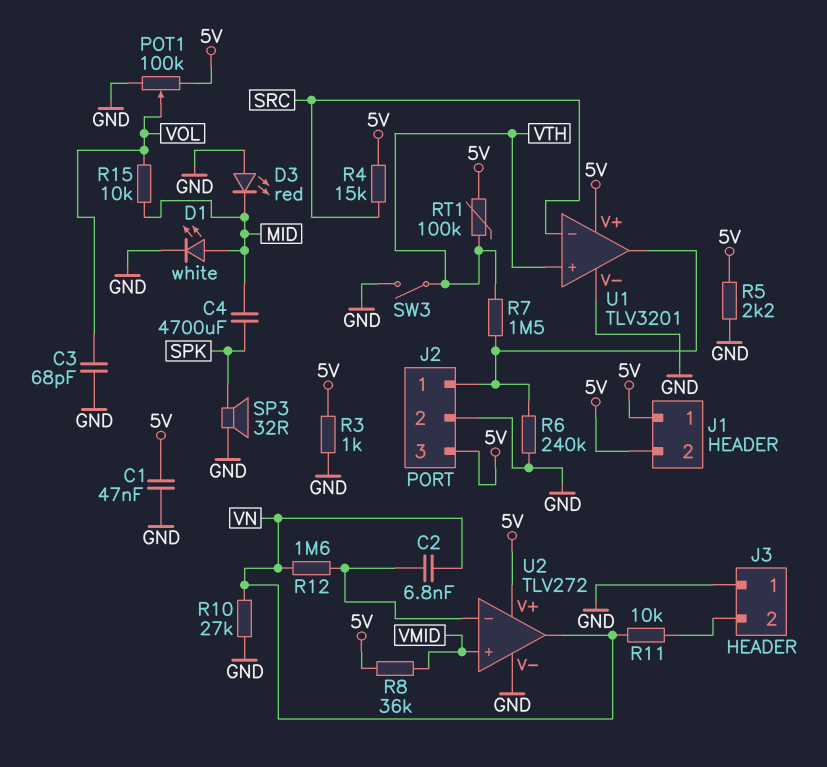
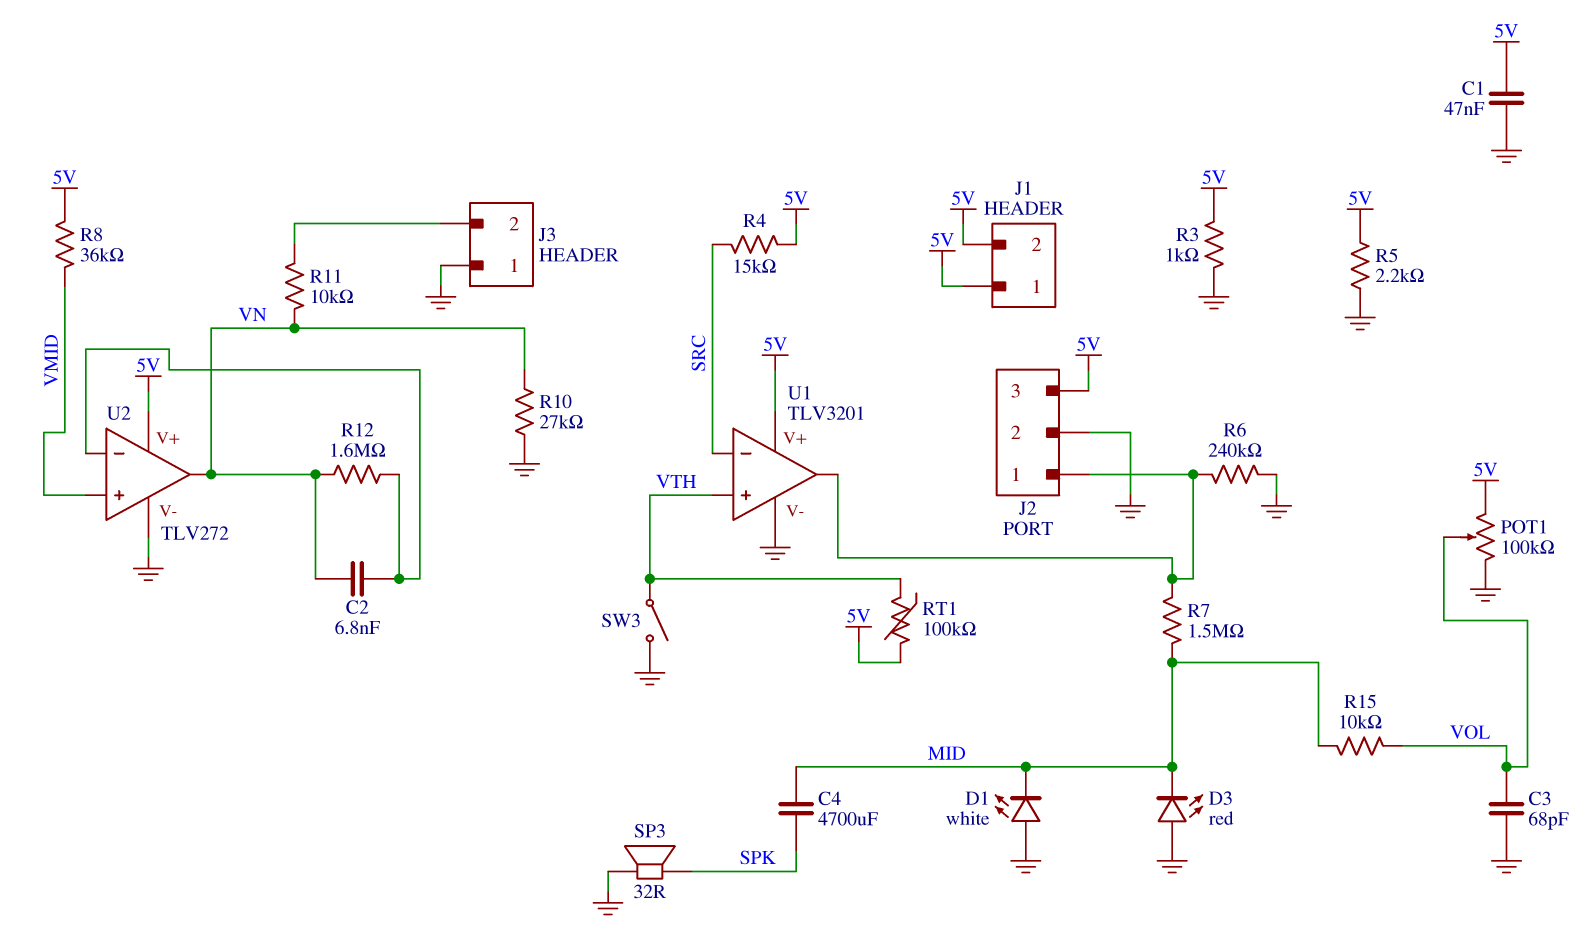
D1: LED white (A MID, K GND) -> LED white (A GND, K MID)
R7: 1.5M (J2/1, VTH) -> 1.5M (J2/1, MID)

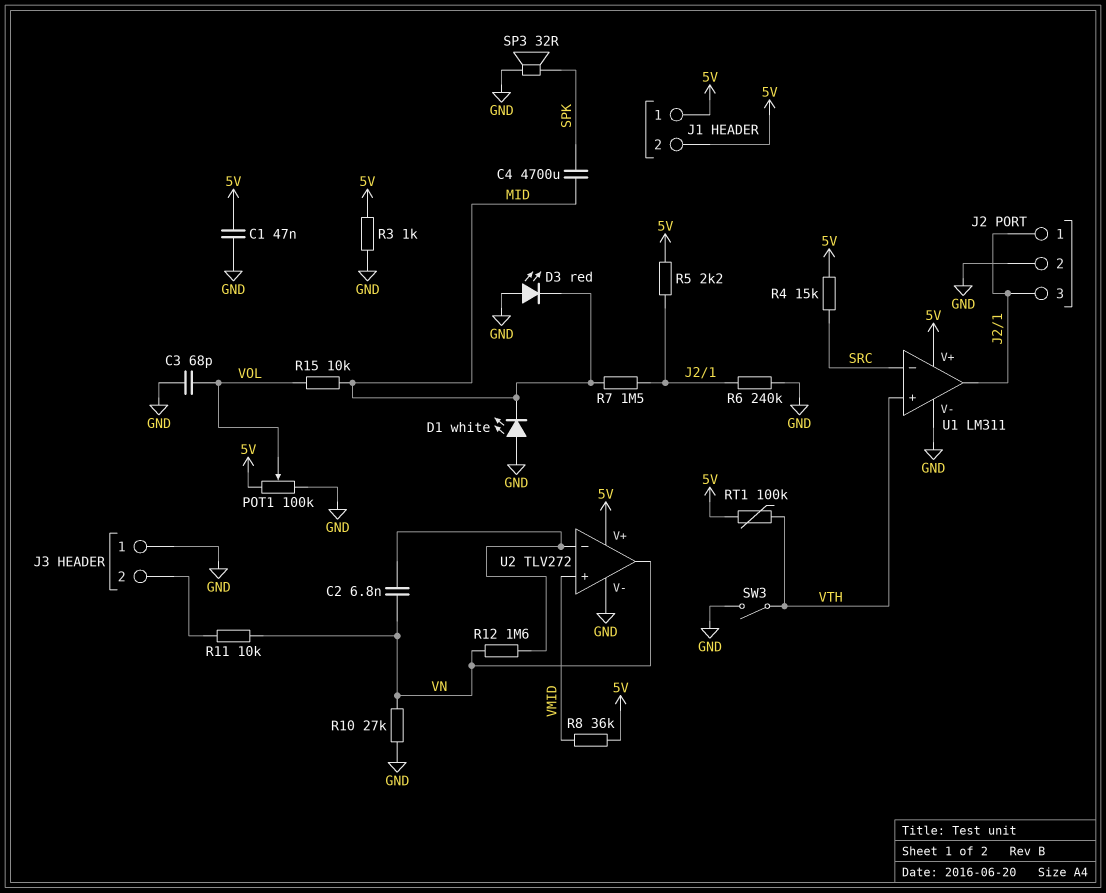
J2 pin 3: 5V -> J2/1
R5: 2.2k (5V, GND) -> 2.2k (5V, J2/1)
U1: TLV3201 -> LM311

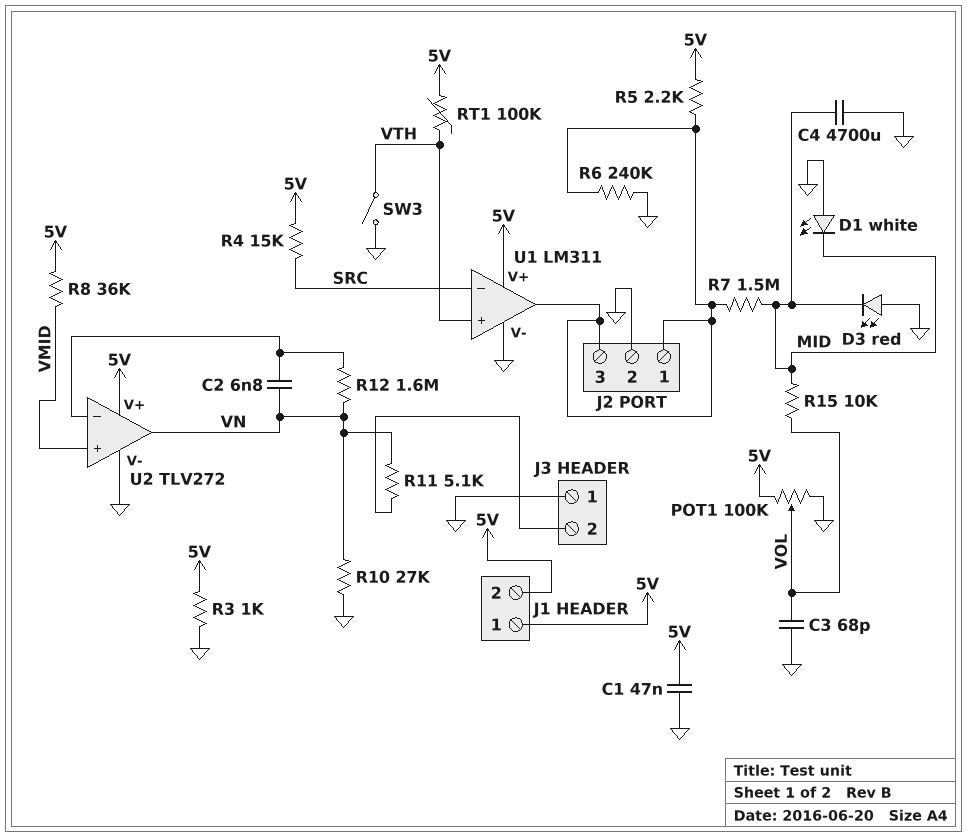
C4: 4700uF (MID, SPK) -> 4700uF (GND, MID)
R11: 10k (J3/2, VN) -> 5.1k (J3/2, VN)
SP3: speaker 32R (GND, SPK) -> none

